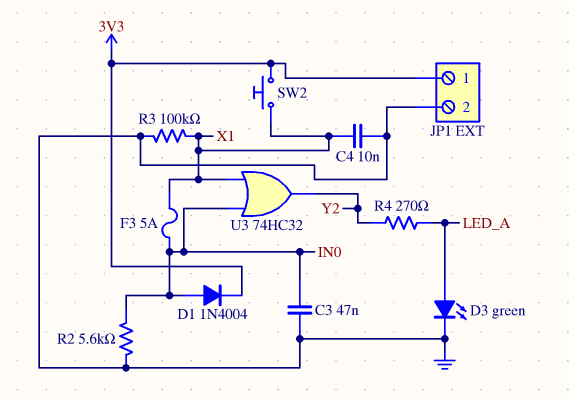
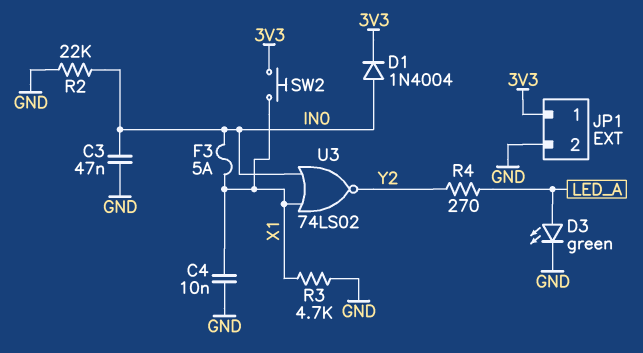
R2: 5.6k (GND, IN0) -> 22k (GND, IN0)
R3: 100k (GND, X1) -> 4.7k (GND, X1)
U3: OR 74HC32 (in IN0, in X1, out Y2) -> NOR 74LS02 (in IN0, in X1, out Y2)

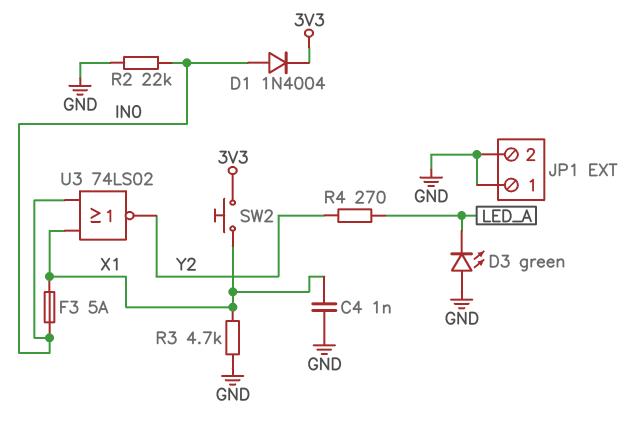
C3: 47nF (GND, IN0) -> none
C4: 10nF (GND, X1) -> 1nF (GND, X1)
D3: LED green (A LED_A, K GND) -> LED green (A GND, K LED_A)
JP1 pin 1: 3V3 -> GND

